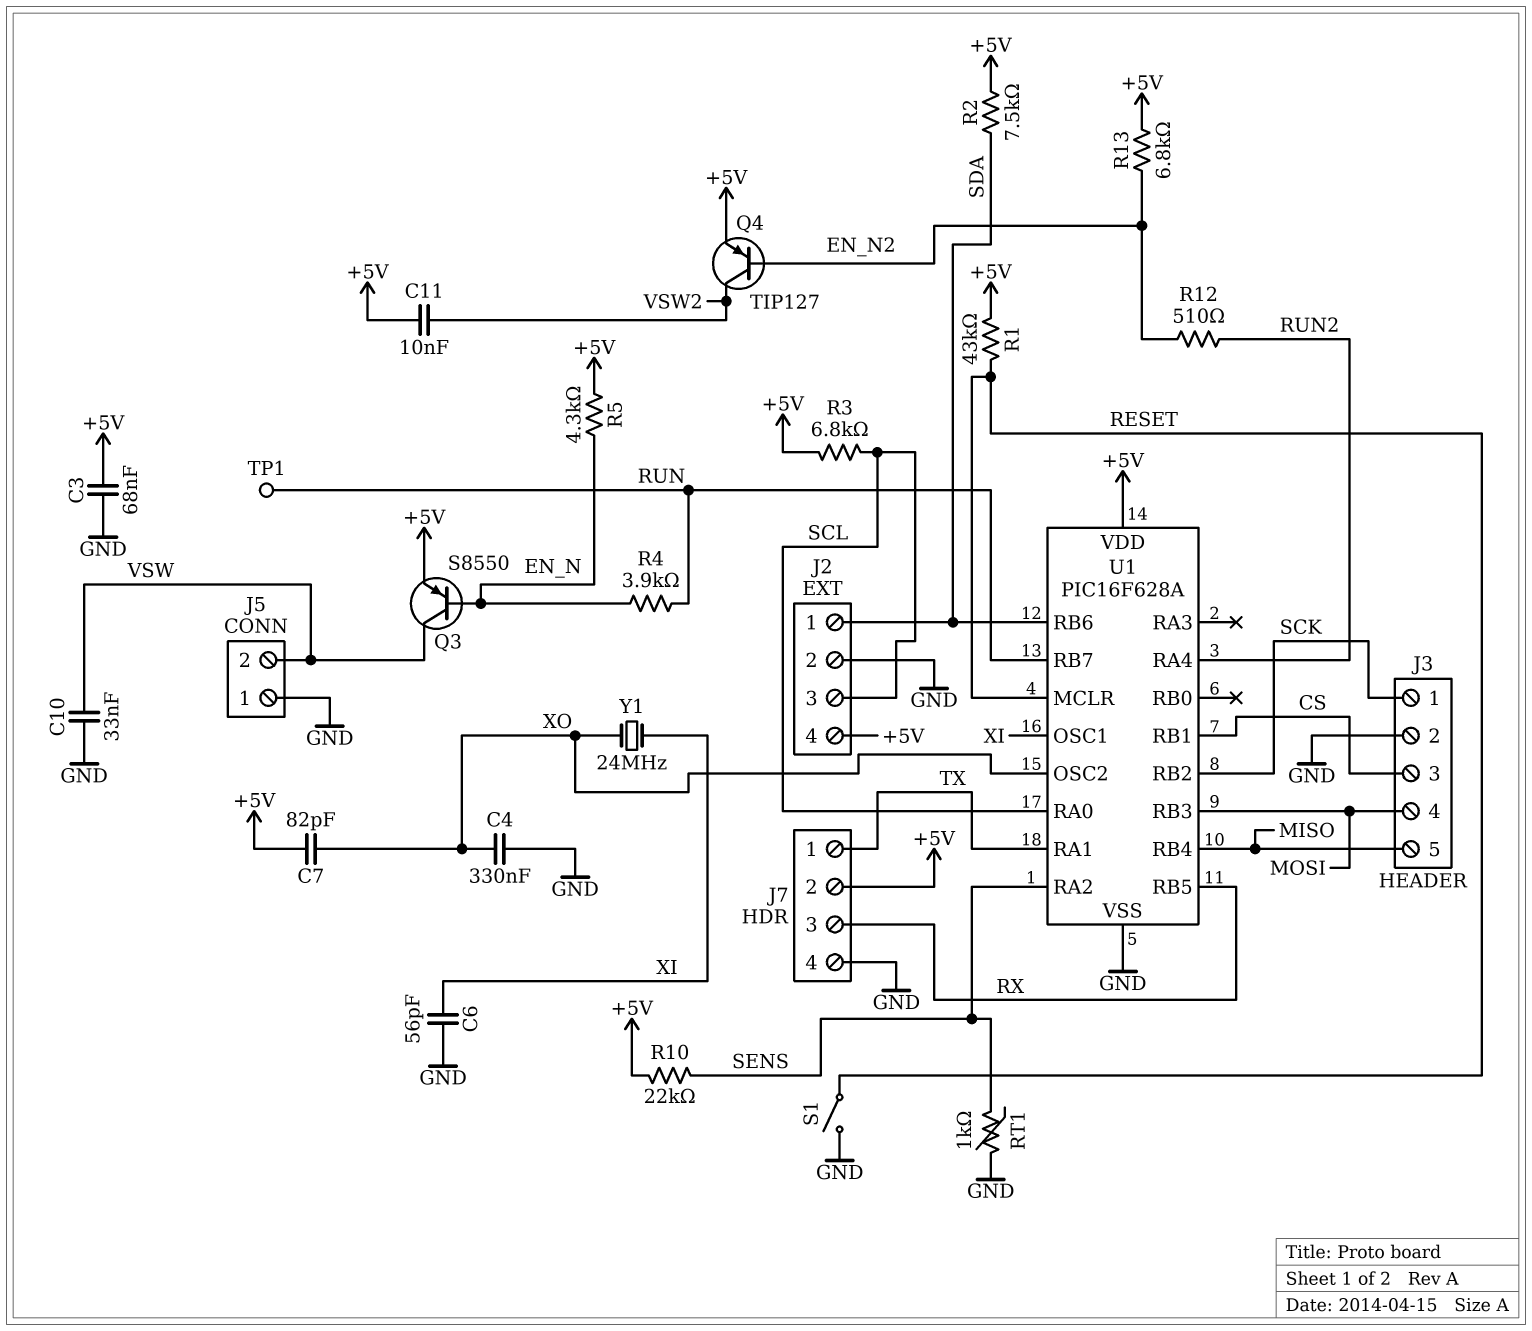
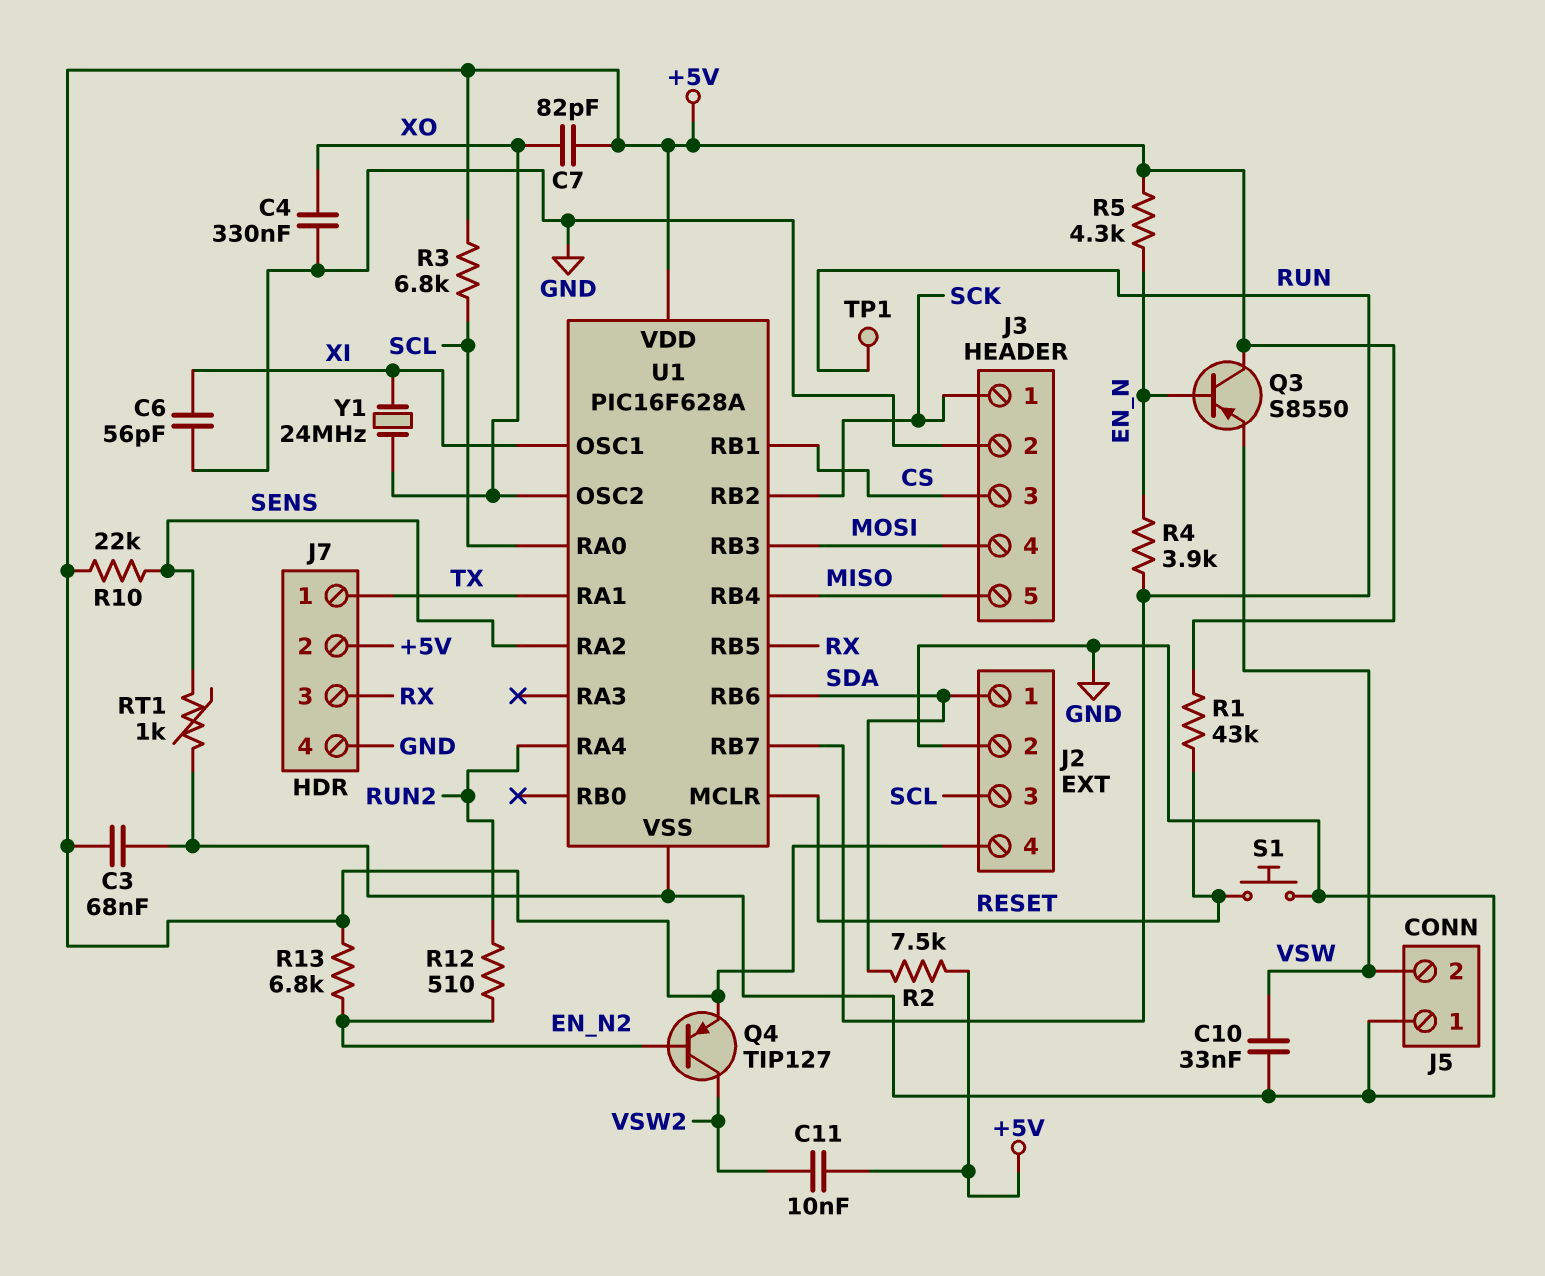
Q3: PNP S8550 (B EN_N, C VSW, E +5V) -> PNP S8550 (B EN_N, C +5V, E VSW)
S1: switch (GND, RESET) -> button (GND, RESET)

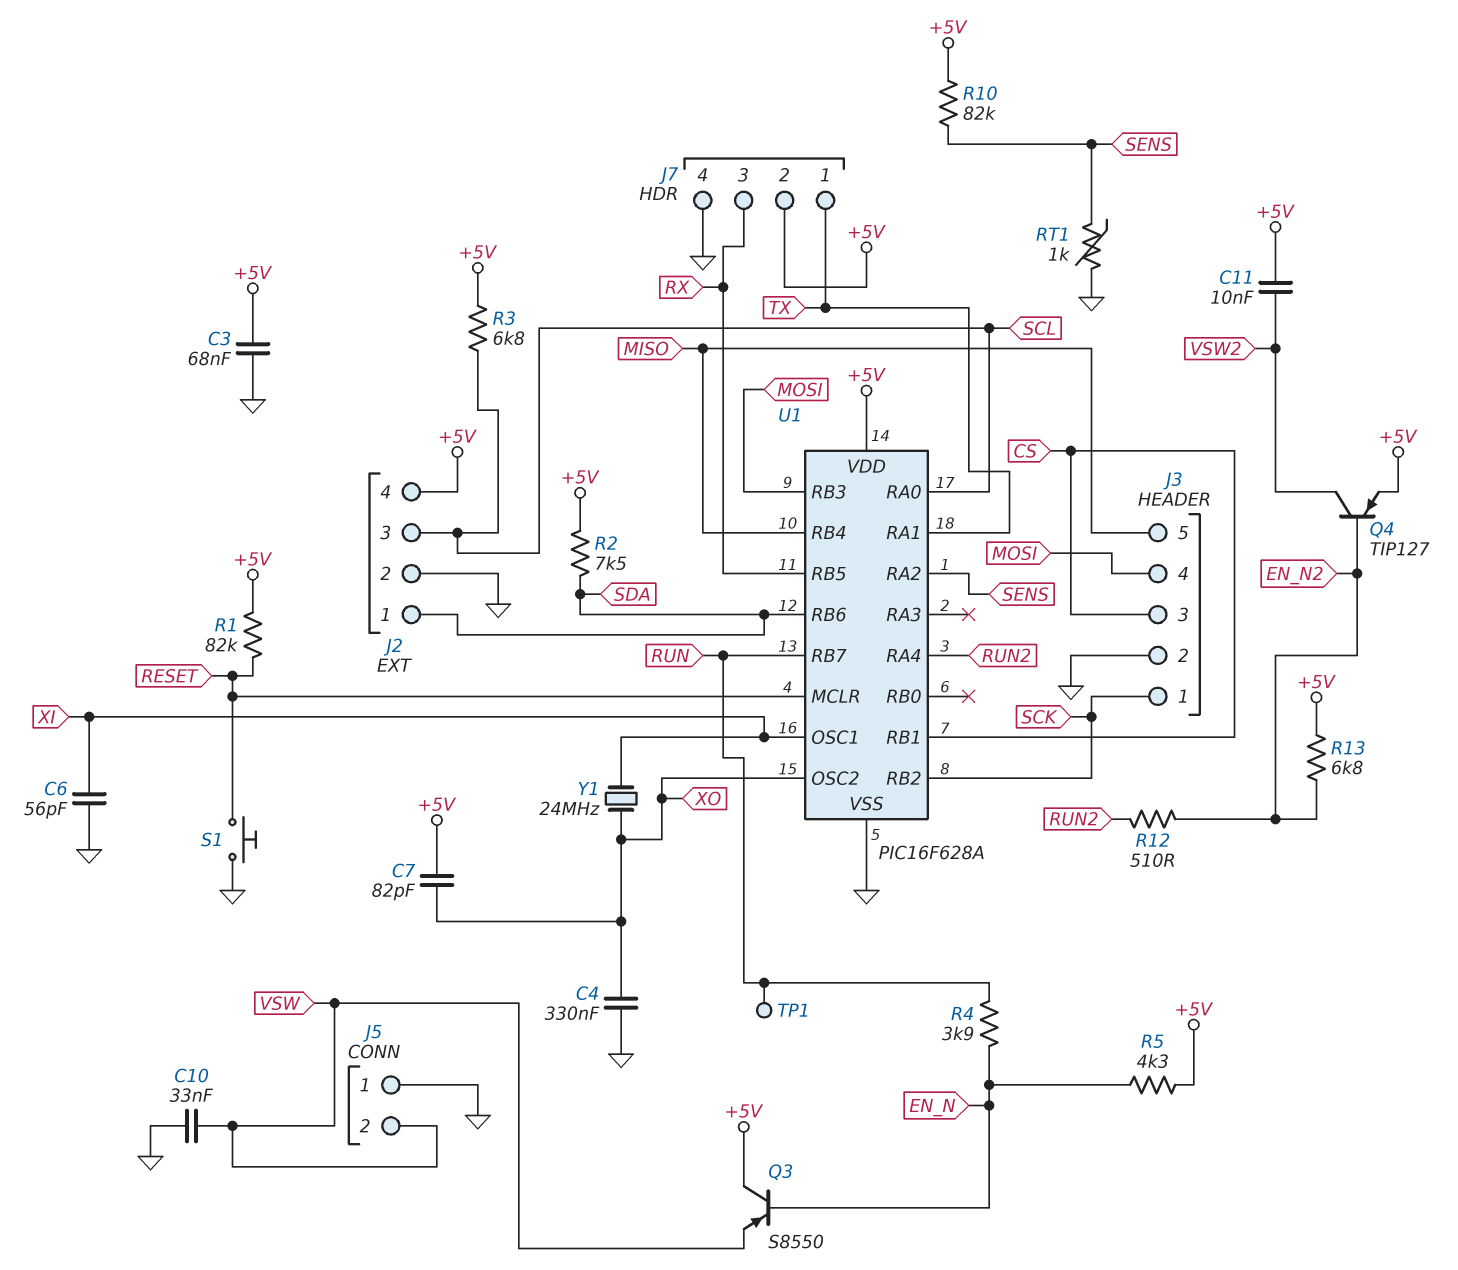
R1: 43k (+5V, RESET) -> 82k (+5V, RESET)
R10: 22k (+5V, SENS) -> 82k (+5V, SENS)

